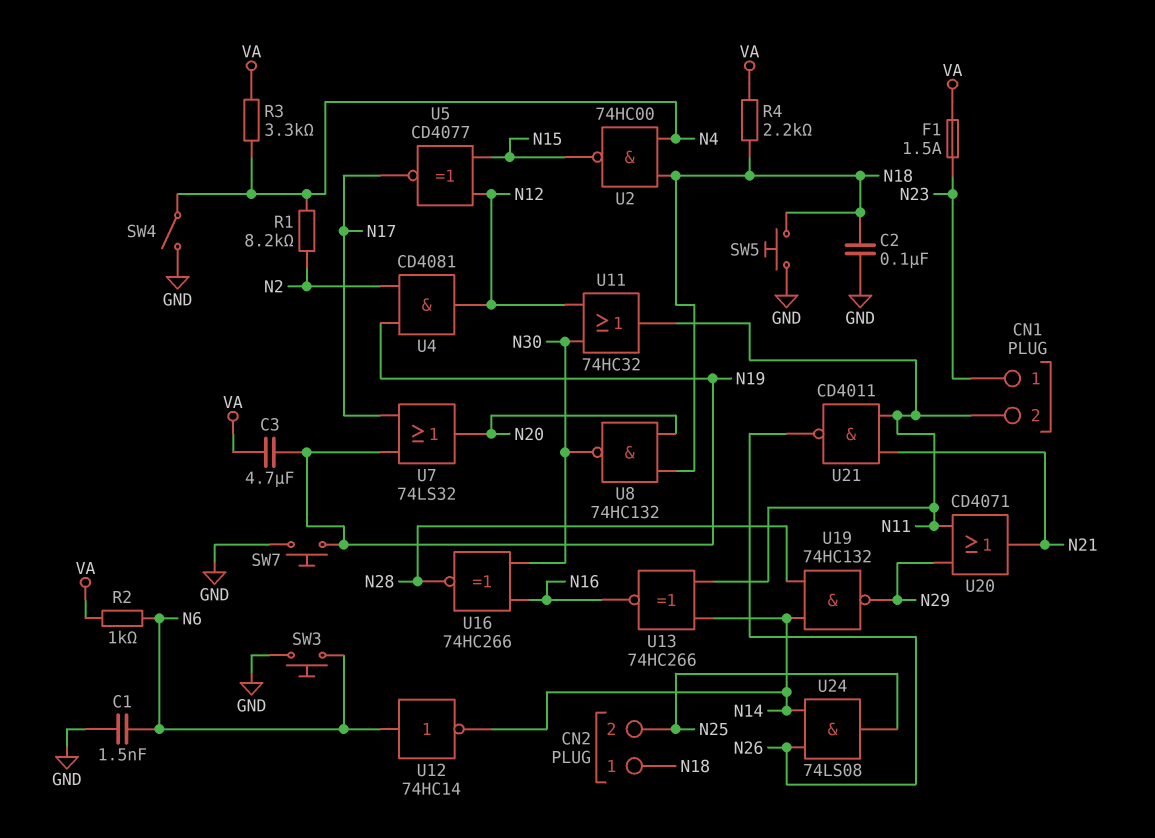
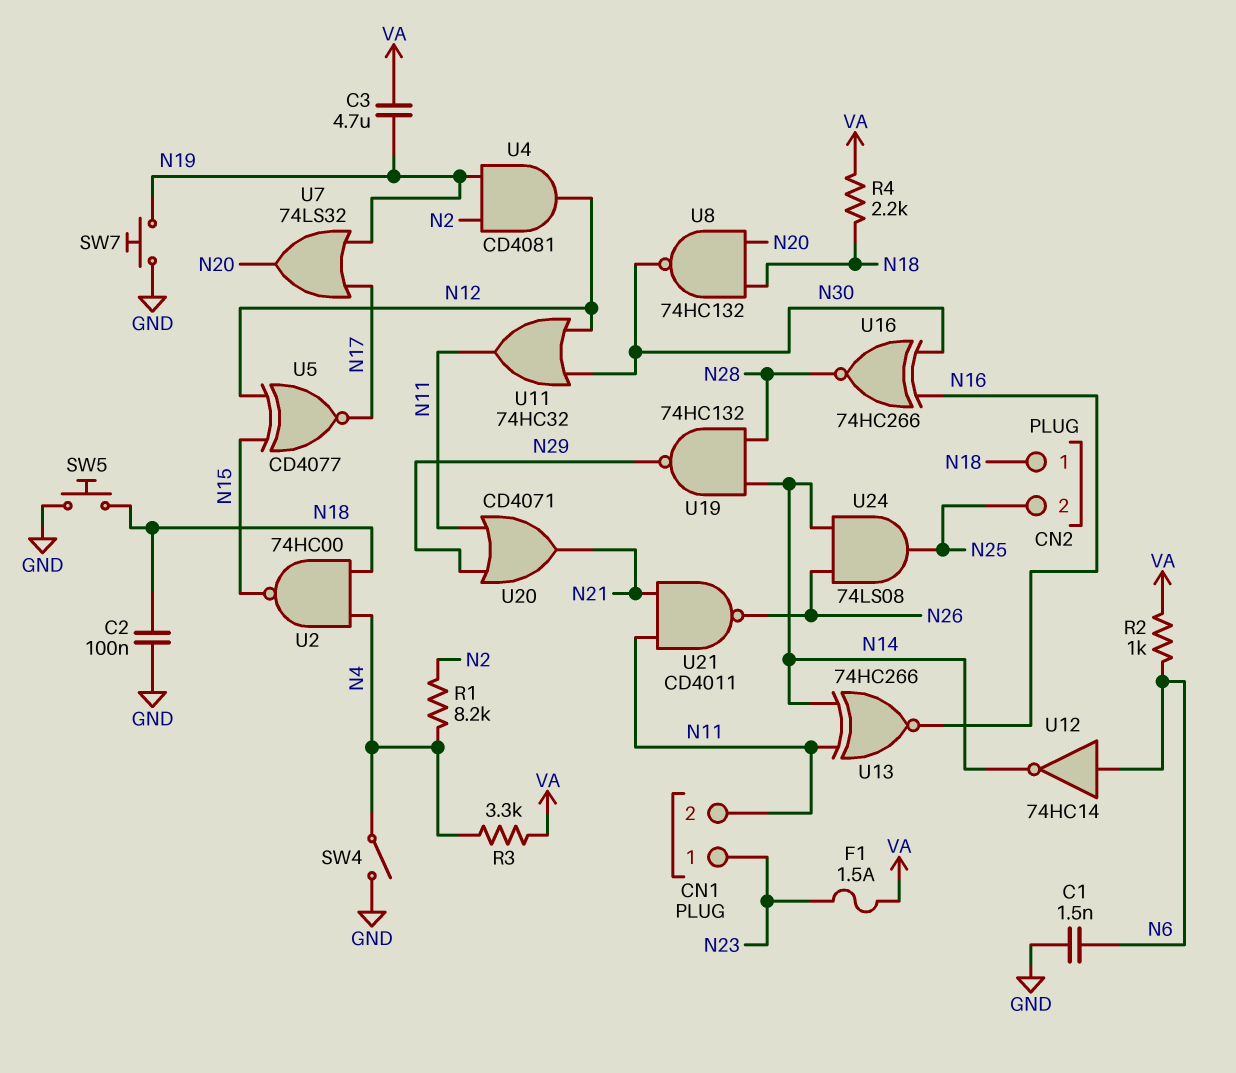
SW3: button (GND, N6) -> none

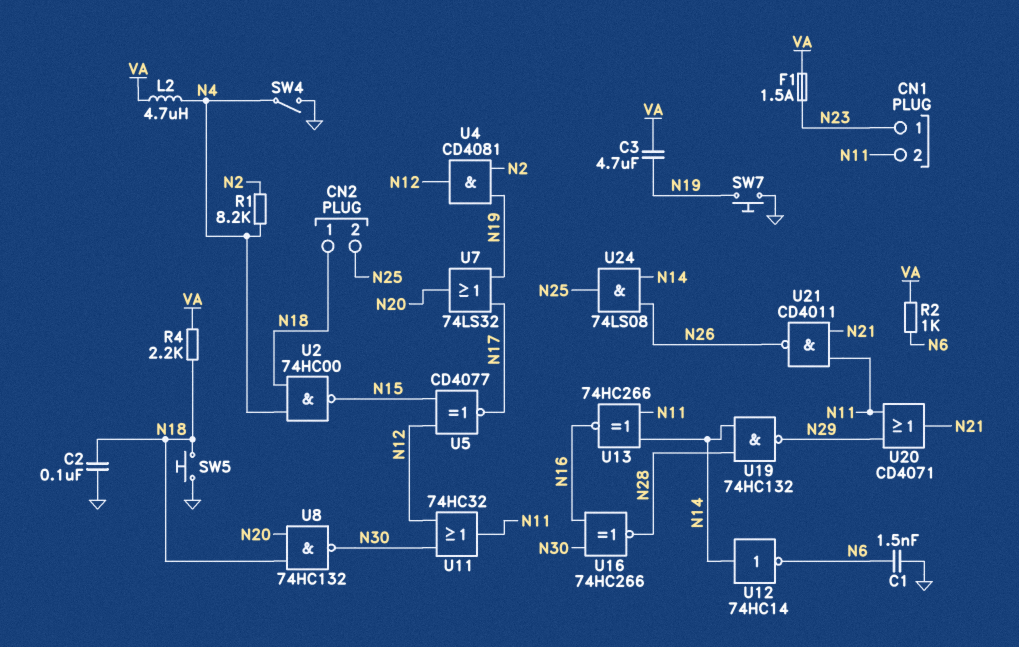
L2: none -> 4.7uH (N4, VA)
R3: 3.3k (N4, VA) -> none
U12: NOT 74HC14 (in N6, out N14) -> NOT 74HC14 (in N14, out N6)

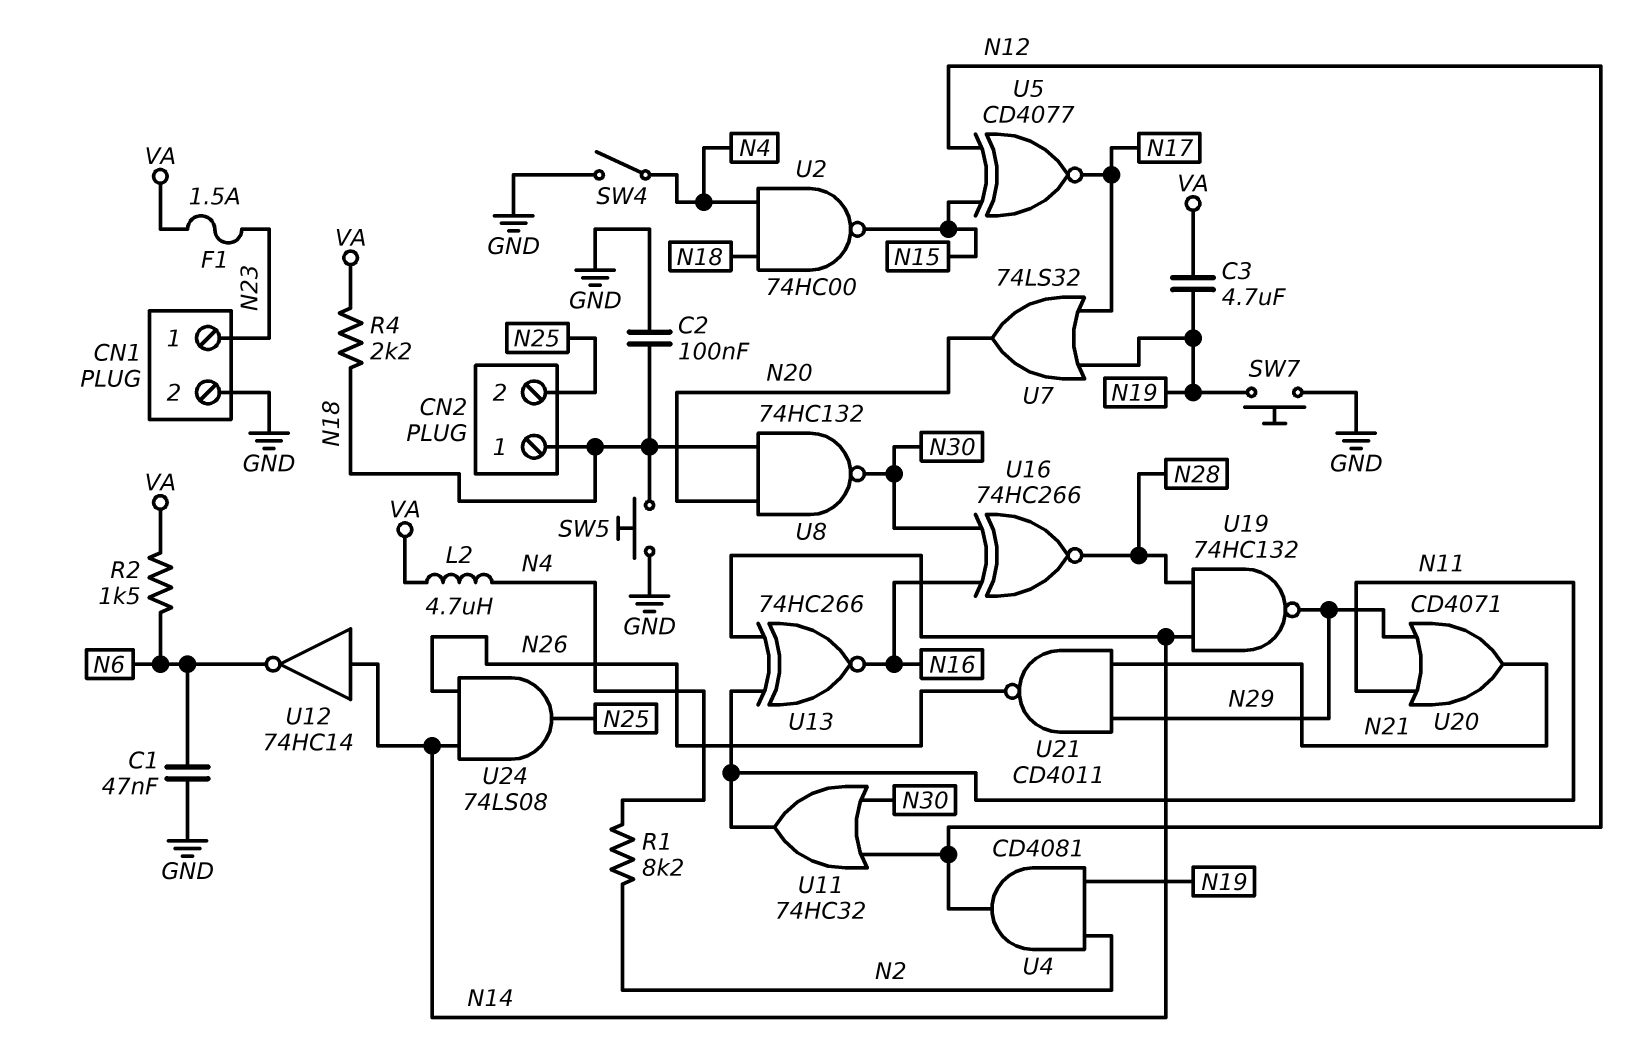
C1: 1.5nF (GND, N6) -> 47nF (GND, N6)
CN1 pin 2: N11 -> GND
R2: 1k (N6, VA) -> 1.5k (N6, VA)
U21: NAND CD4011 (in N11, in N21, out N26) -> NAND CD4011 (in N21, in N29, out N26)

